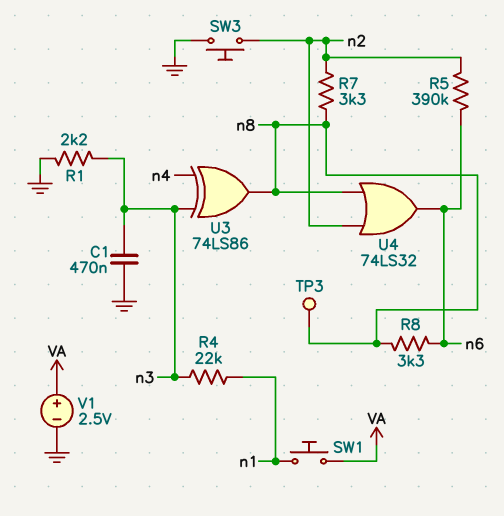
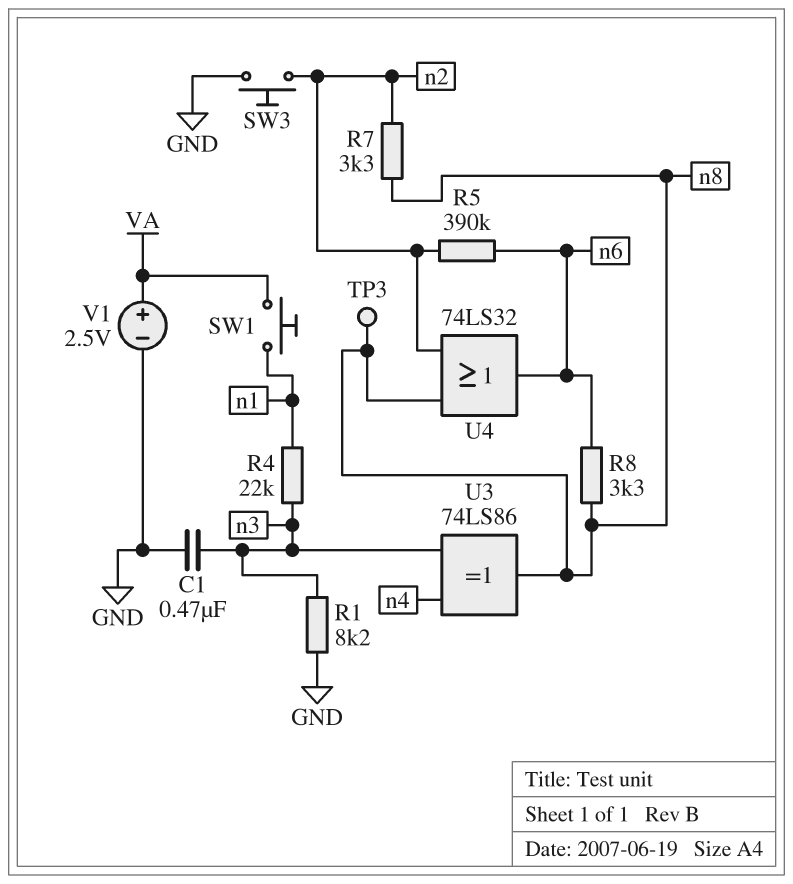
R1: 2.2k (GND, n3) -> 8.2k (GND, n3)

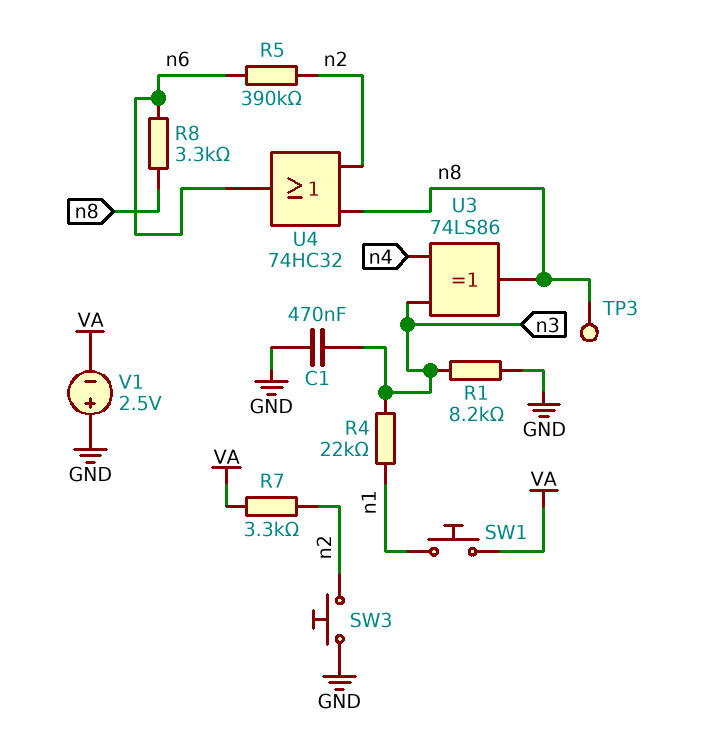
R7: 3.3k (n2, n8) -> 3.3k (VA, n2)
U4: OR 74LS32 (in n2, in n8, out n6) -> OR 74HC32 (in n2, in n8, out n6)
V1: 2.5V (plus VA, minus GND) -> 2.5V (plus GND, minus VA)

